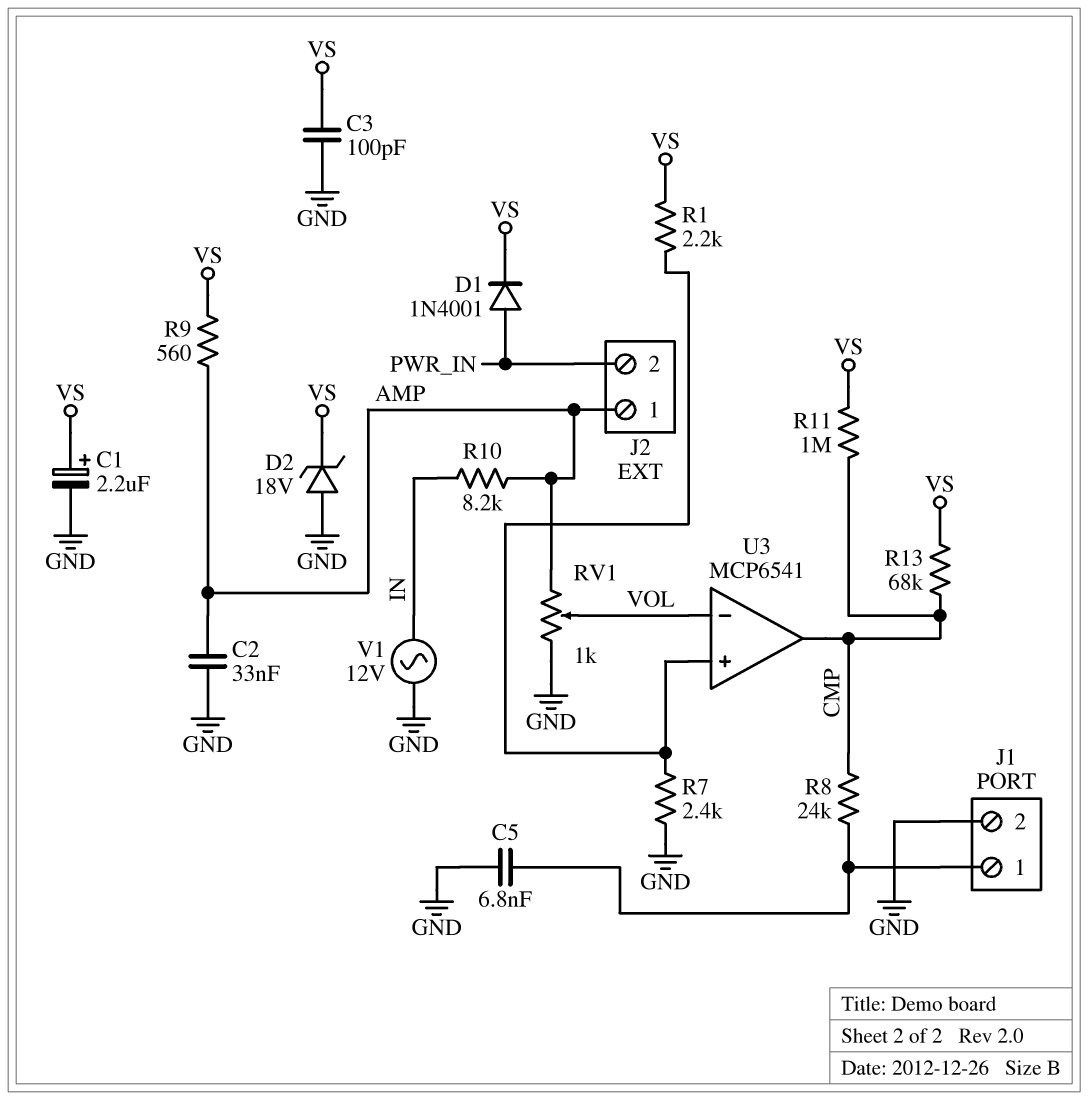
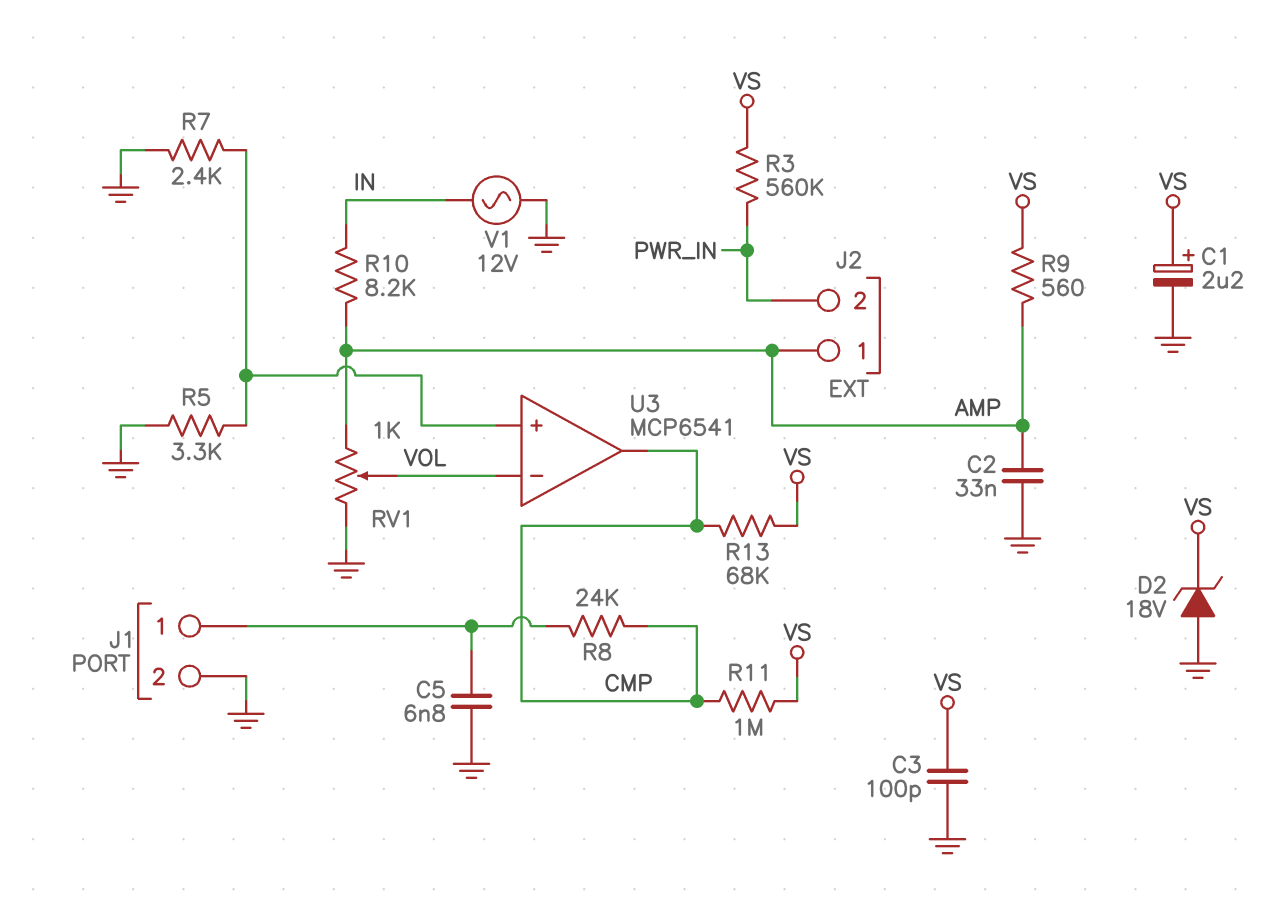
D1: diode 1N4001 (A PWR_IN, K VS) -> none
R1: 2.2k (U3/in+, VS) -> none
R3: none -> 560k (PWR_IN, VS)
R5: none -> 3.3k (GND, U3/in+)

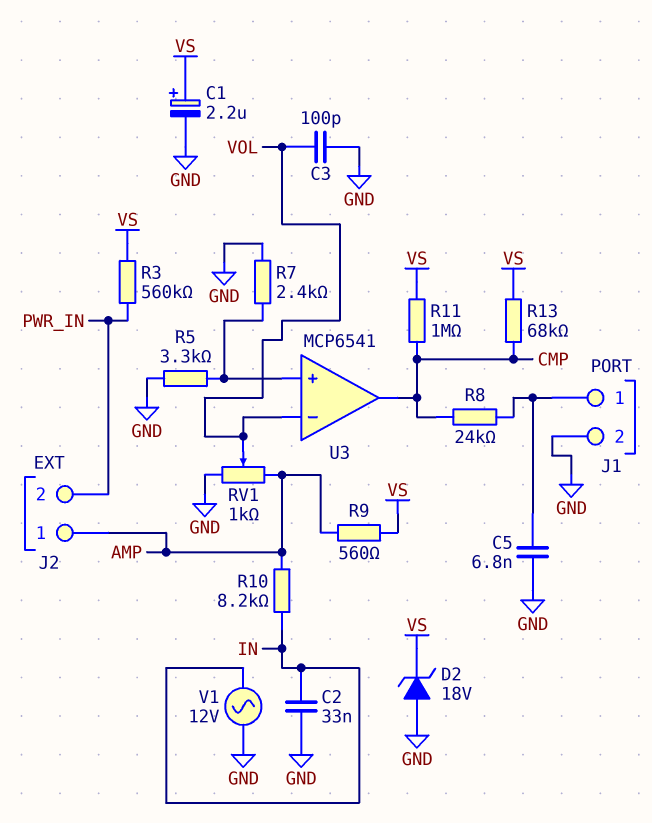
C2: 33nF (AMP, GND) -> 33nF (GND, IN)
C3: 100pF (GND, VS) -> 100pF (GND, VOL)

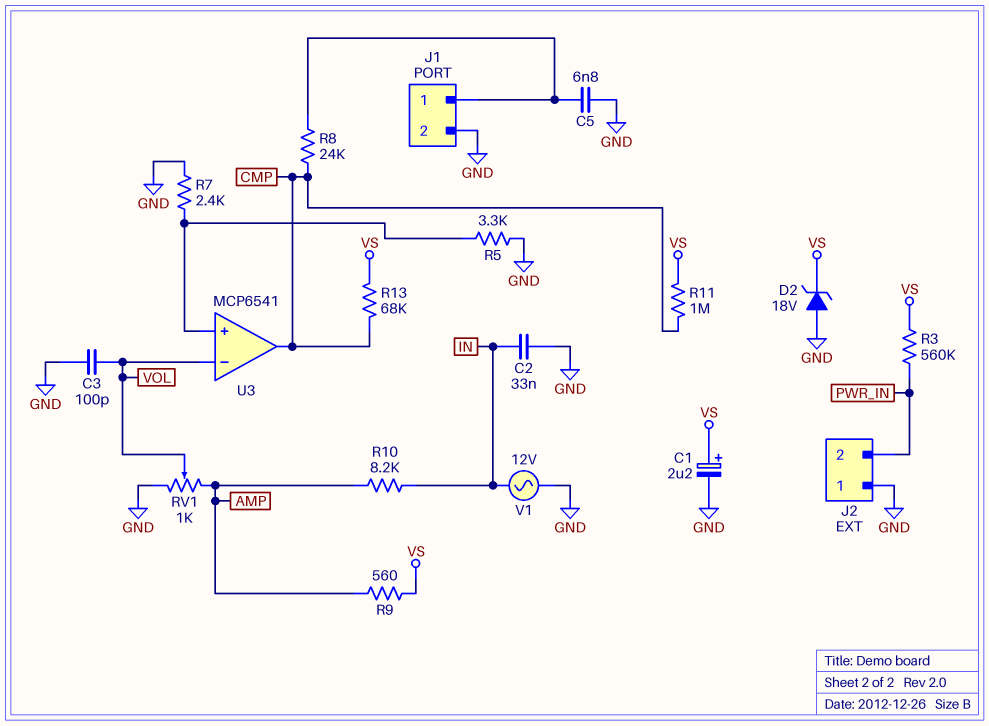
J2 pin 1: AMP -> GND

